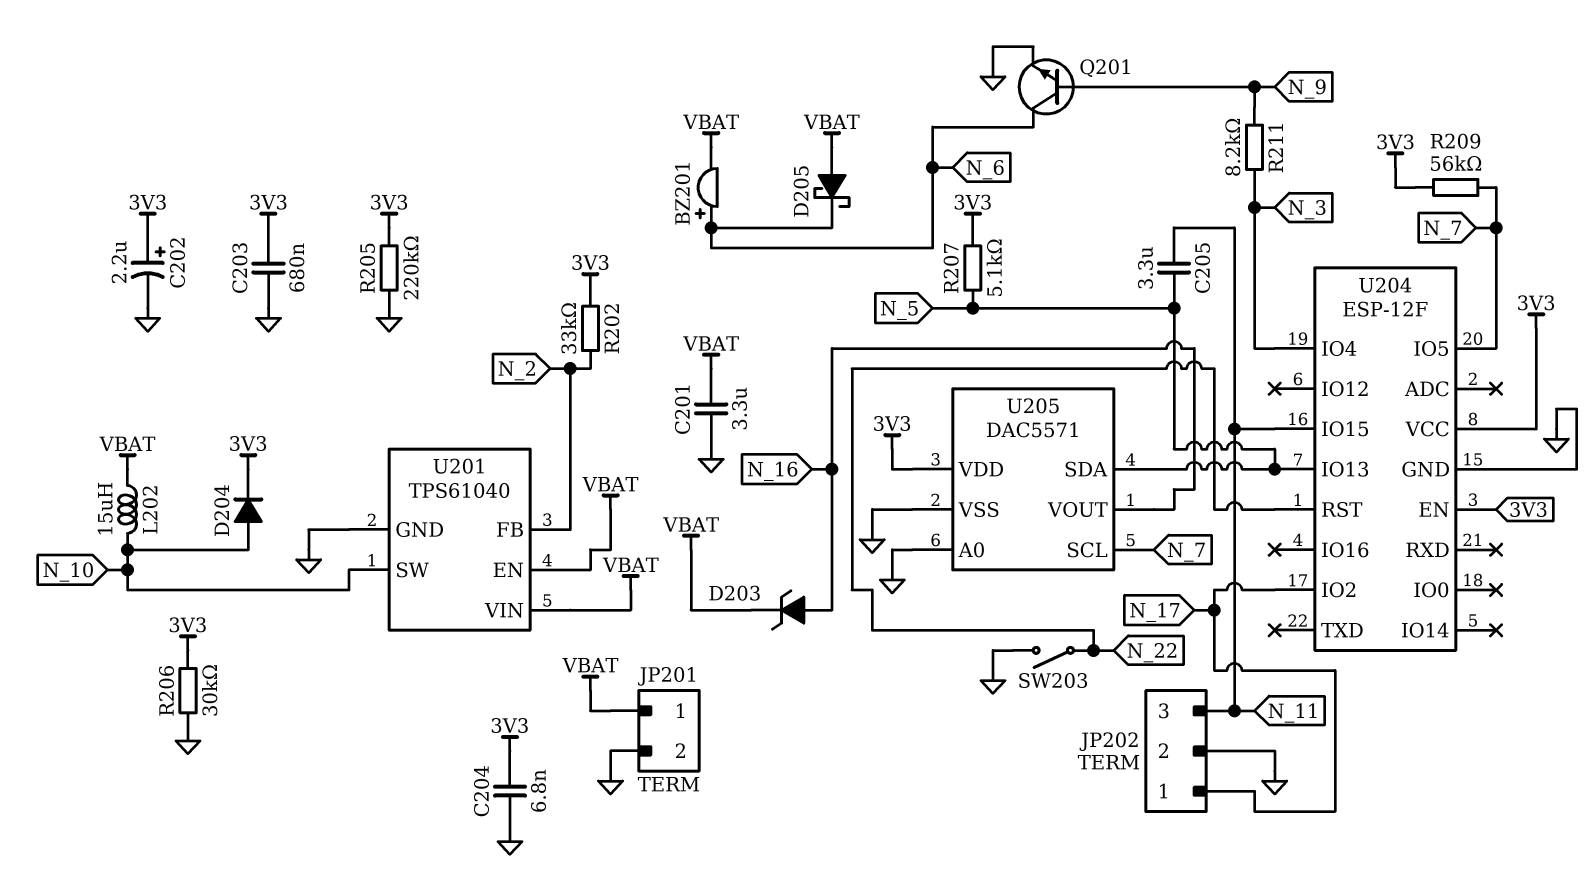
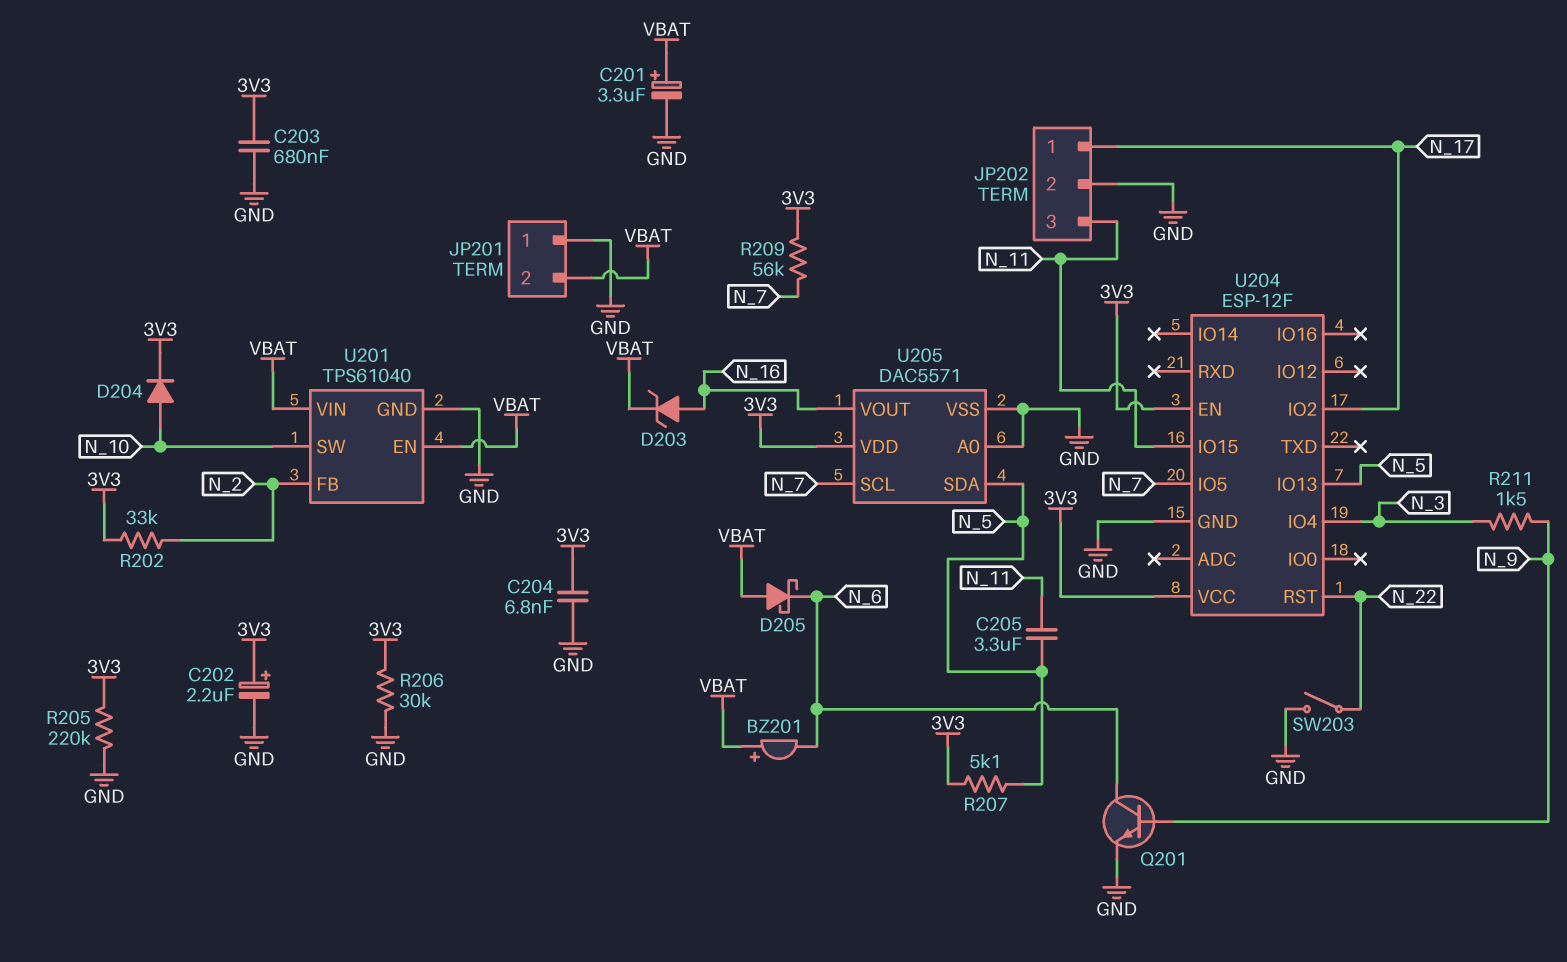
BZ201: buzzer (plus N_6, minus VBAT) -> buzzer (plus VBAT, minus N_6)
C201: 3.3uF (GND, VBAT) -> 3.3uF (plus VBAT, minus GND)
JP201 pin 1: VBAT -> GND
JP201 pin 2: GND -> VBAT
L202: 15uH (N_10, VBAT) -> none
R211: 8.2k (N_3, N_9) -> 1.5k (N_3, N_9)

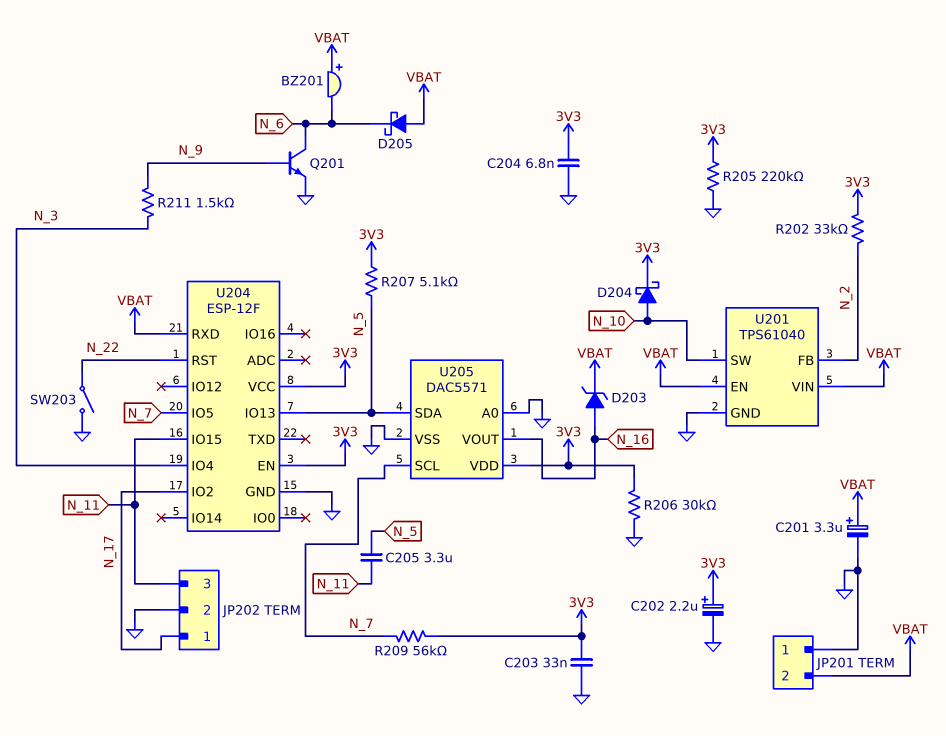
C203: 680nF (3V3, GND) -> 33nF (3V3, GND)
D204: diode (A N_10, K 3V3) -> schottky (A N_10, K 3V3)
U204 pin RXD: none -> VBAT

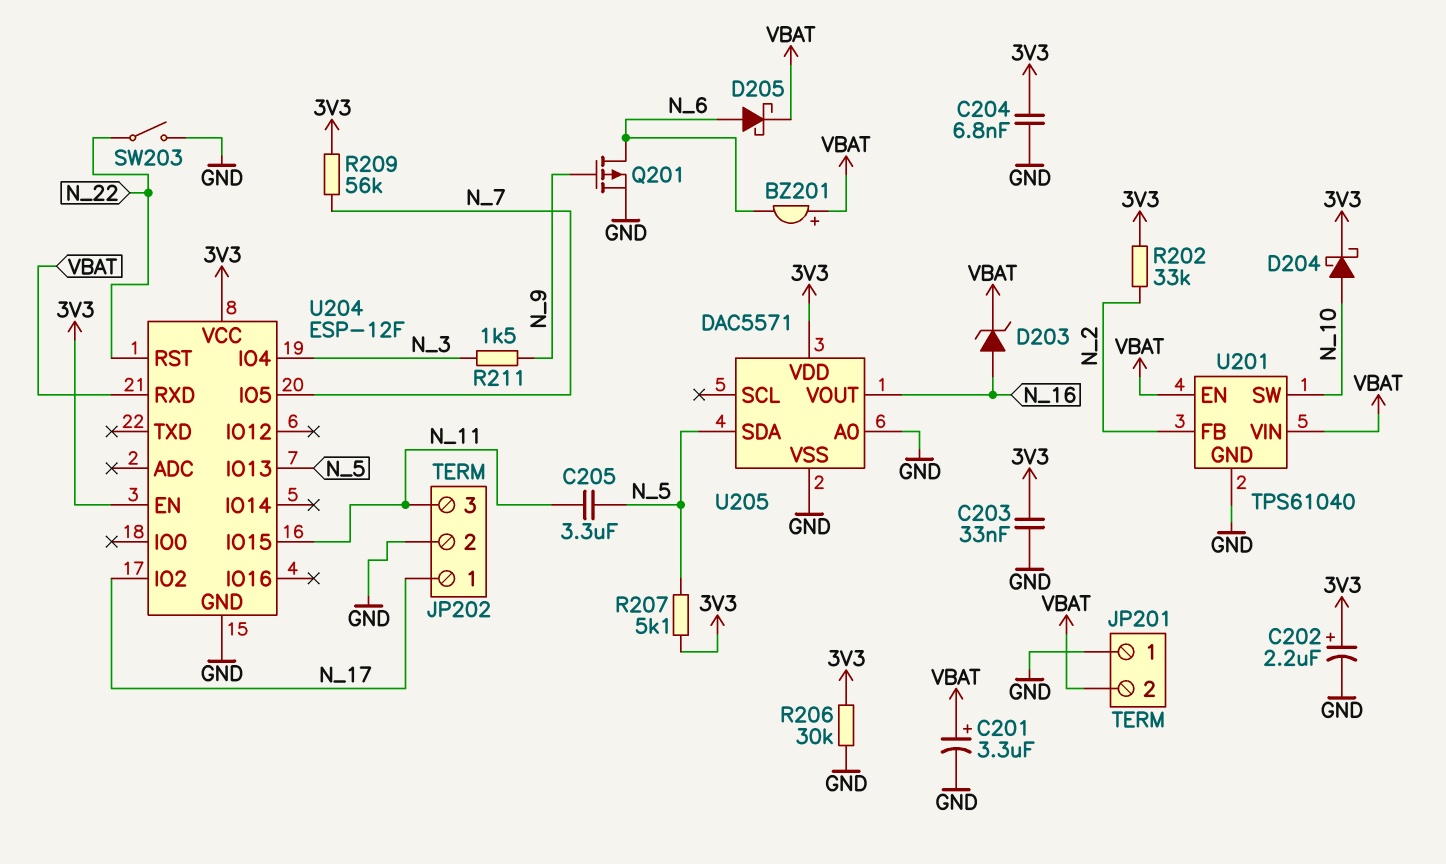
D205: schottky (A VBAT, K N_6) -> schottky (A N_6, K VBAT)
Q201: NPN (B N_9, C N_6, E GND) -> PMOS (G N_9, D N_6, S GND)
R205: 220k (3V3, GND) -> none
U205 pin SCL: N_7 -> none

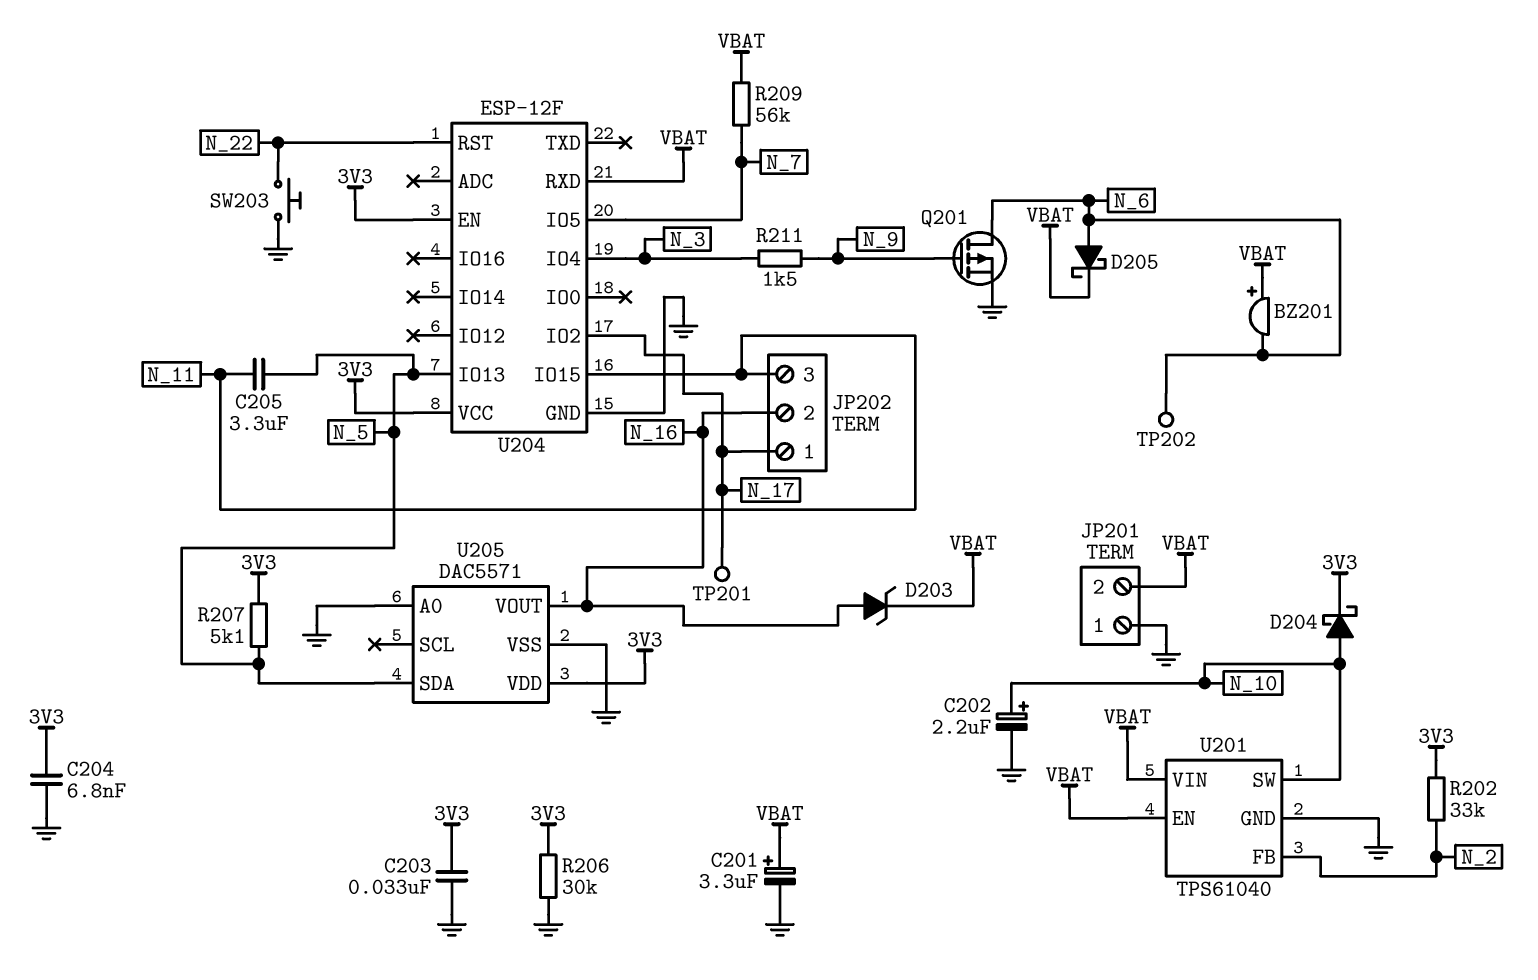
C202: 2.2uF (plus 3V3, minus GND) -> 2.2uF (plus N_10, minus GND)
JP202 pin 2: GND -> N_16
R209: 56k (3V3, N_7) -> 56k (N_7, VBAT)
SW203: switch (GND, N_22) -> button (GND, N_22)
TP201: none -> test point (N_17)
TP202: none -> test point (N_6)

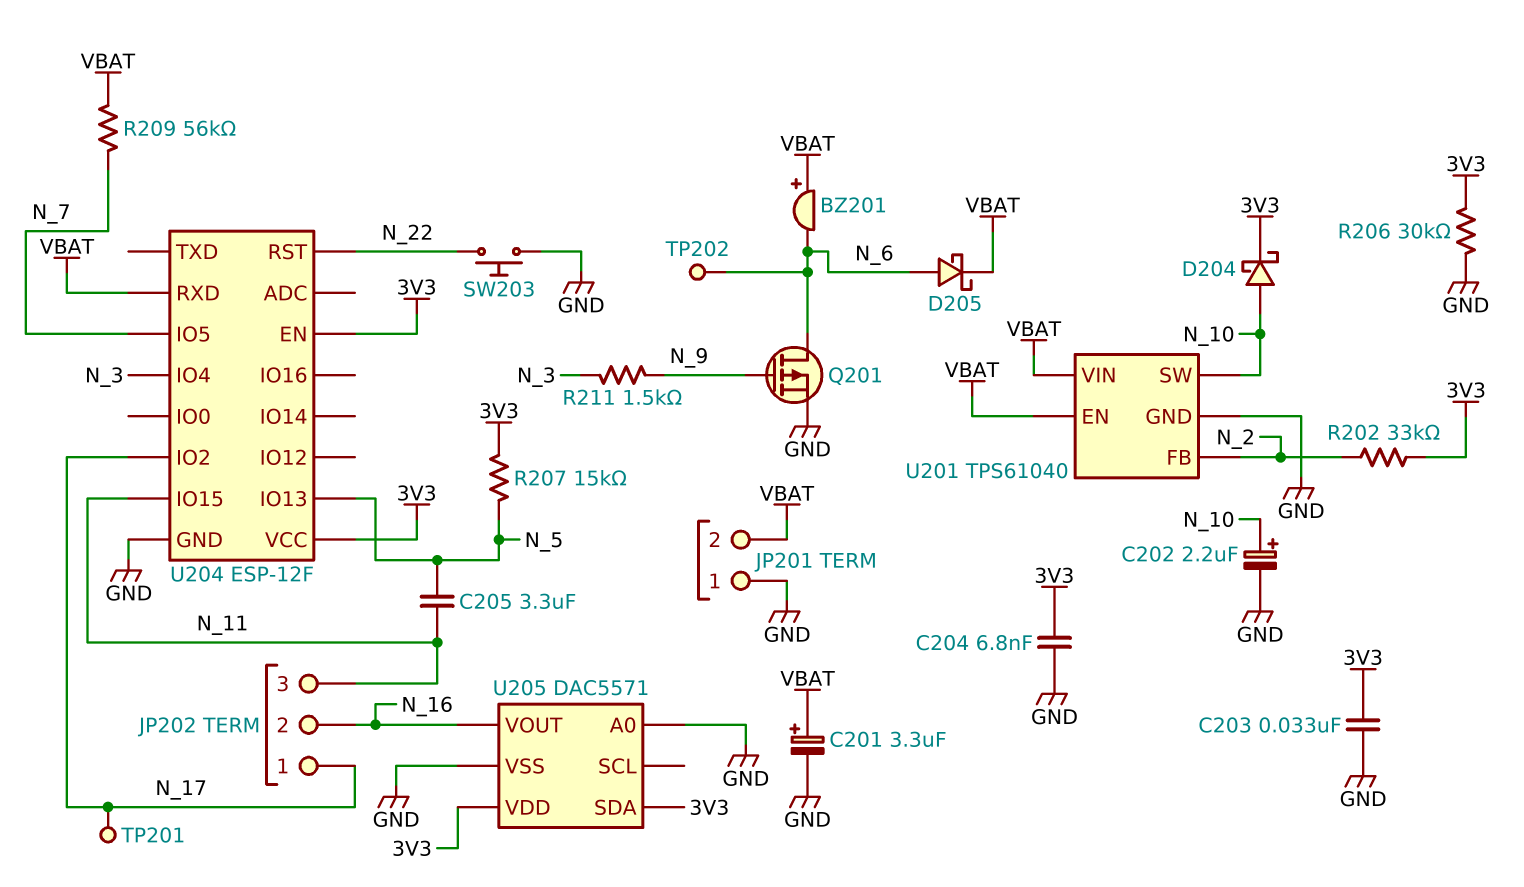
D203: zener (A N_16, K VBAT) -> none
R207: 5.1k (3V3, N_5) -> 15k (3V3, N_5)
U205 pin SDA: N_5 -> 3V3

